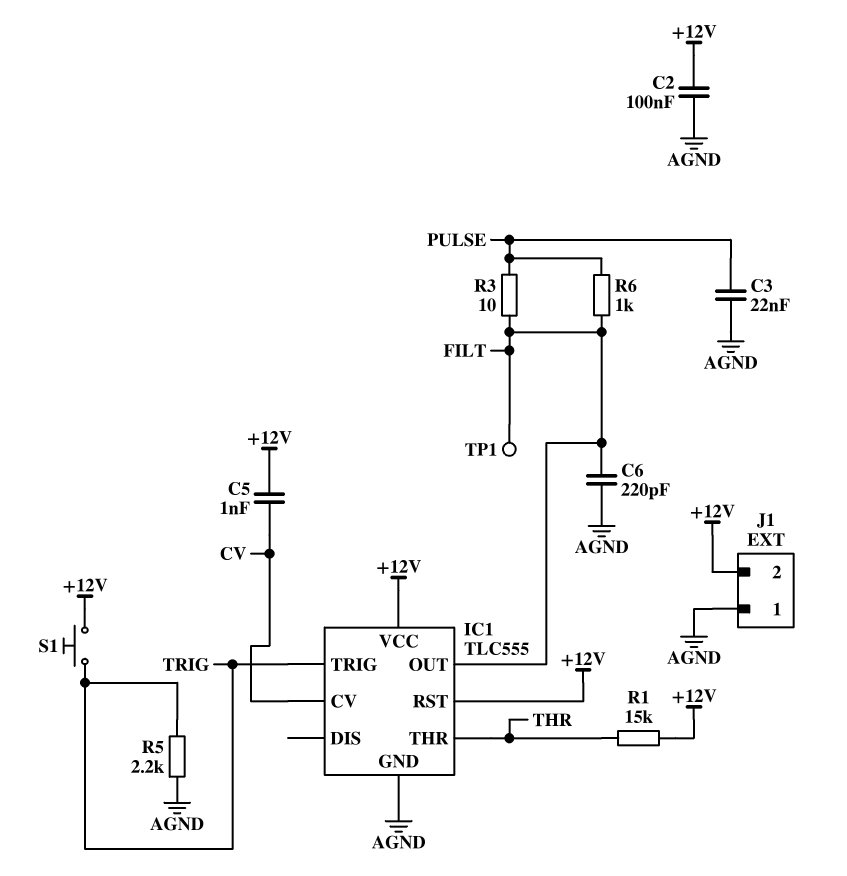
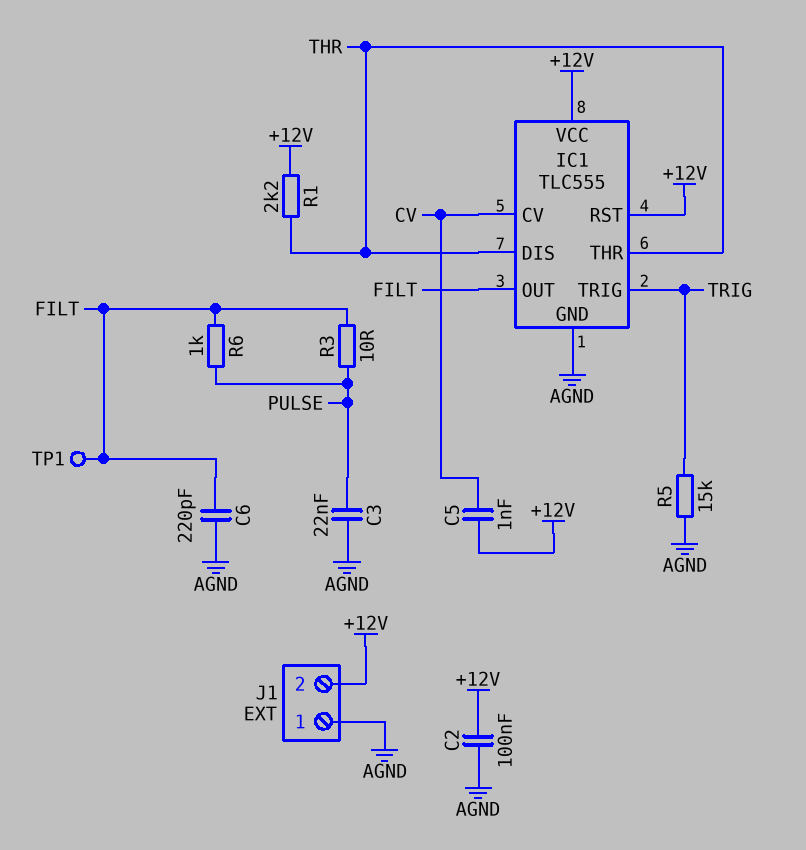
IC1 pin DIS: none -> THR
R1: 15k (+12V, THR) -> 2.2k (+12V, THR)
R5: 2.2k (AGND, TRIG) -> 15k (AGND, TRIG)
S1: button (+12V, TRIG) -> none

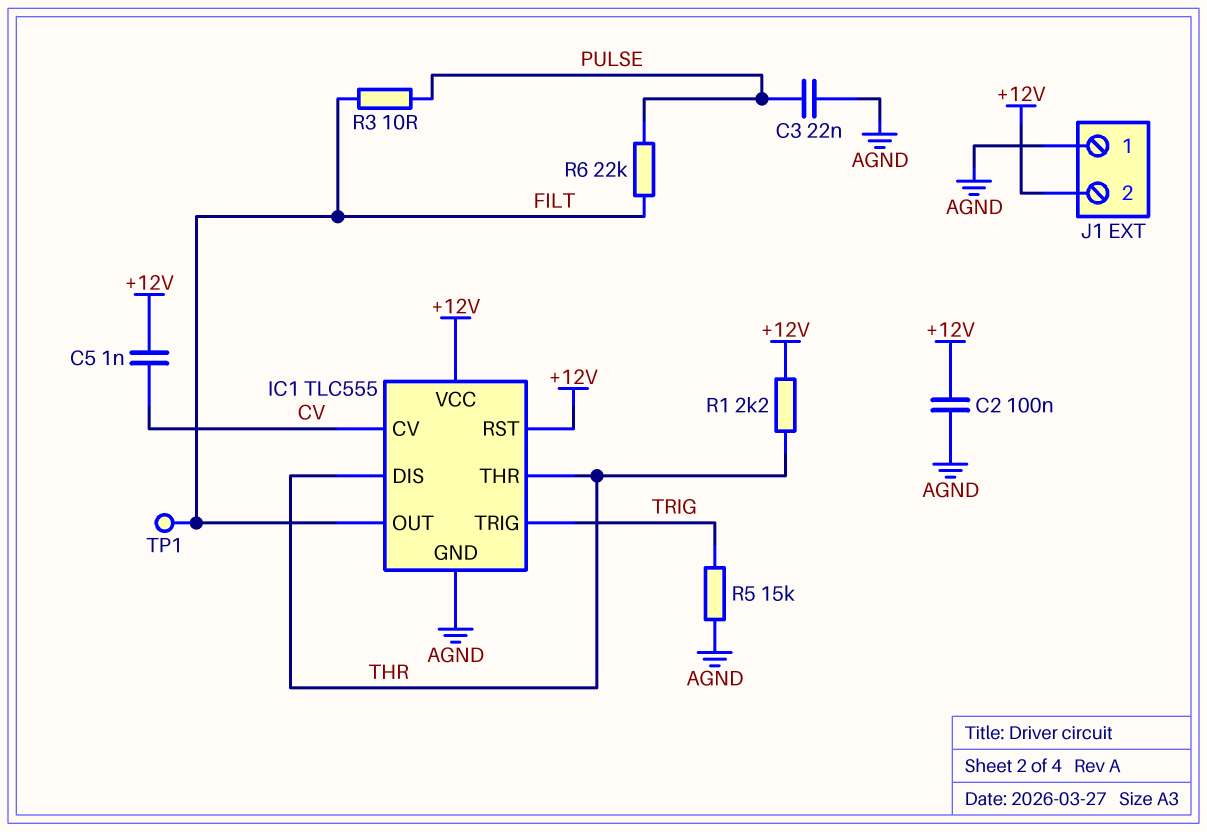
C6: 220pF (AGND, FILT) -> none
R6: 1k (FILT, PULSE) -> 22k (FILT, PULSE)

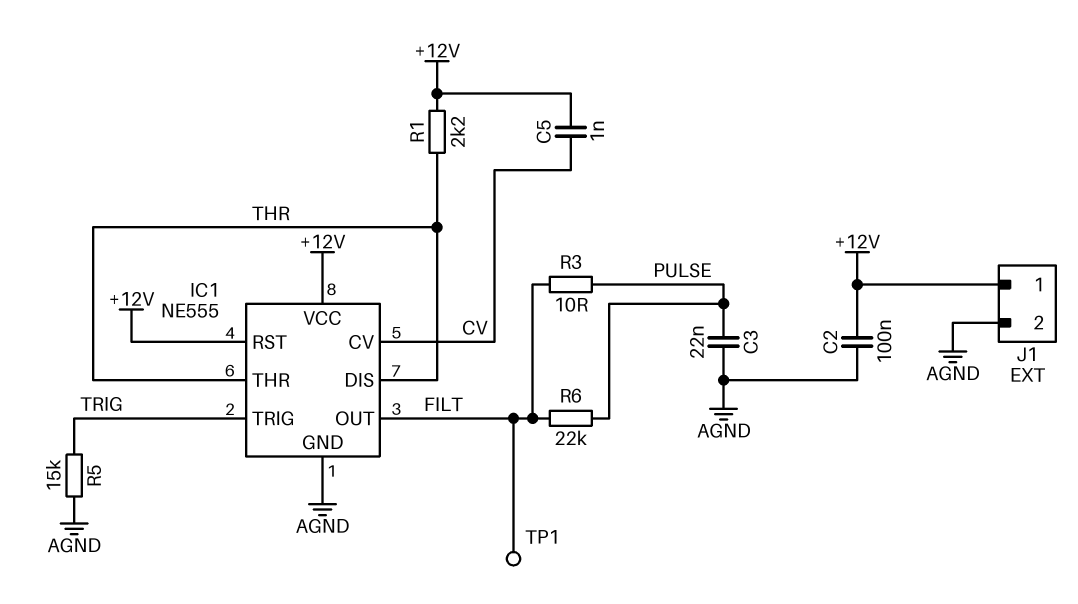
IC1: TLC555 -> NE555
J1 pin 1: AGND -> +12V
J1 pin 2: +12V -> AGND

